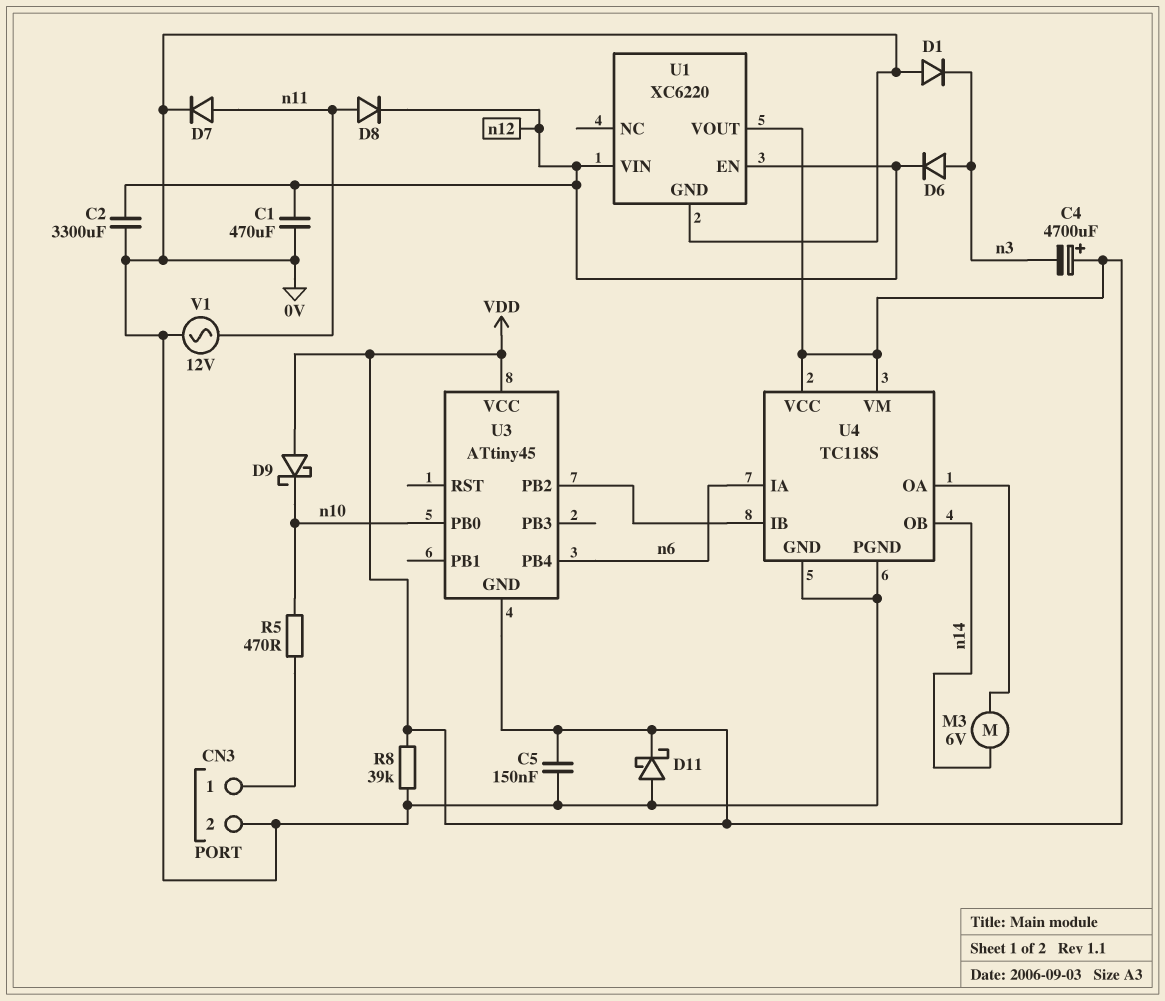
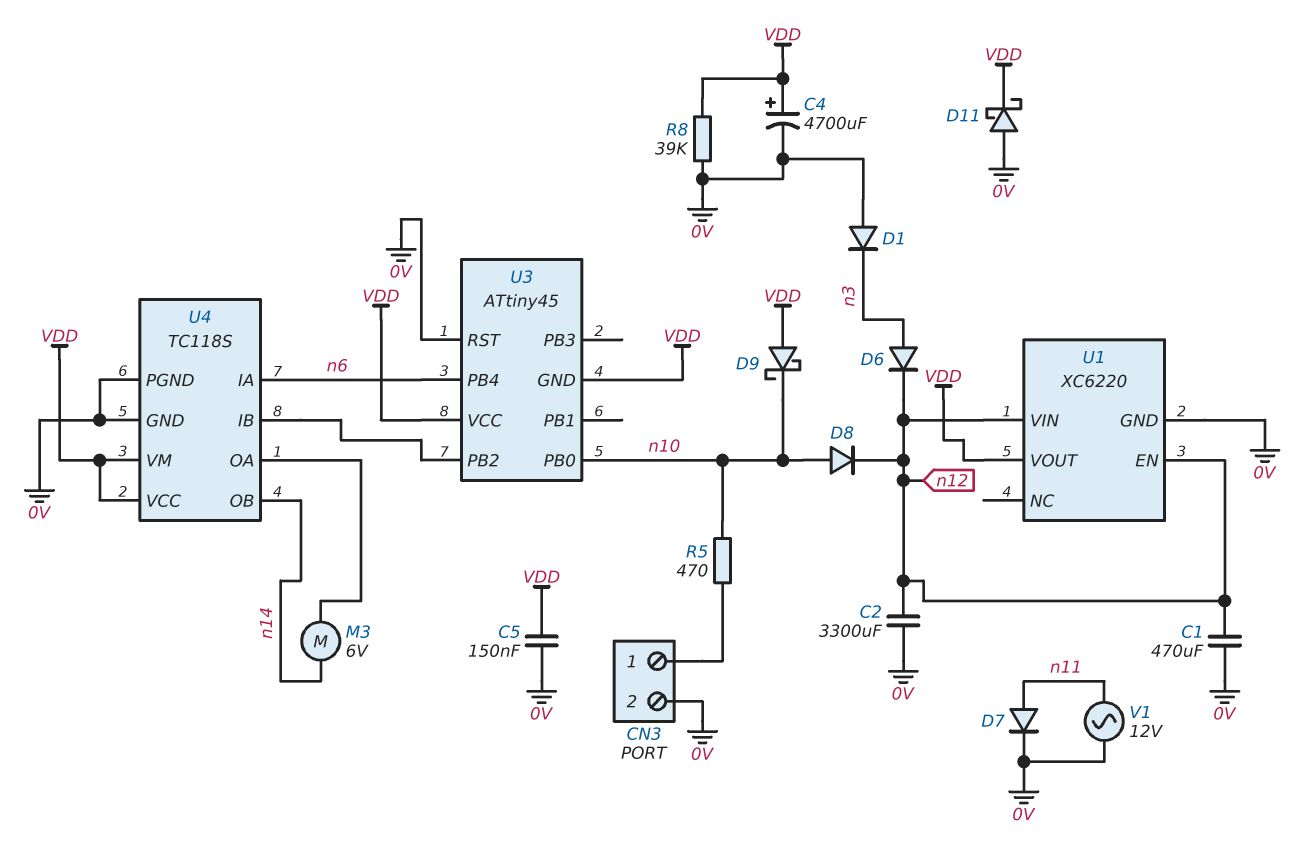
C4: 4700uF (plus VDD, minus n3) -> 4700uF (plus VDD, minus 0V)
D8: diode (A n11, K n12) -> diode (A n10, K n12)
U3 pin RST: none -> 0V

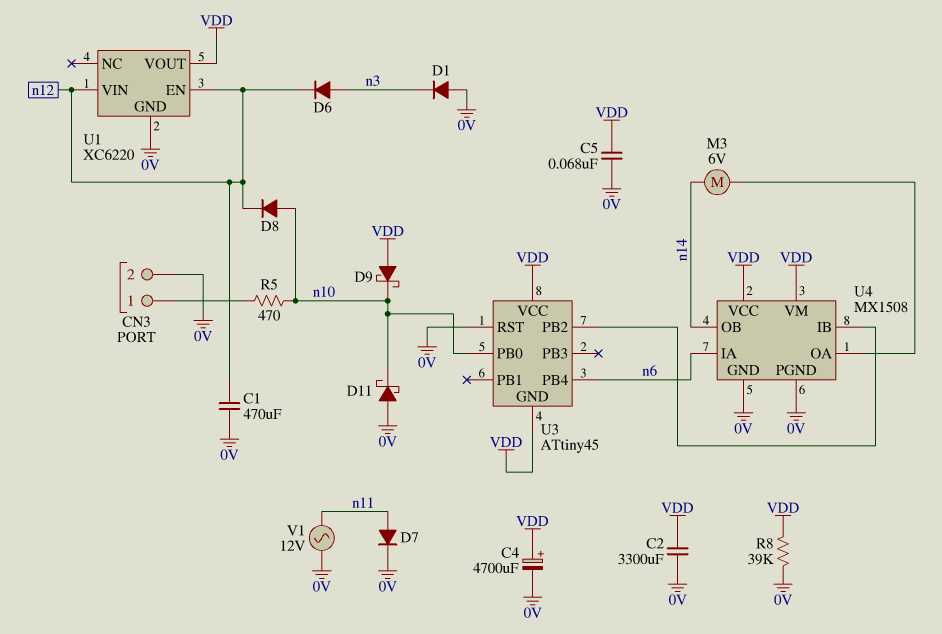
C2: 3300uF (0V, n12) -> 3300uF (0V, VDD)
C5: 150nF (0V, VDD) -> 68nF (0V, VDD)
D11: schottky (A 0V, K VDD) -> schottky (A 0V, K n10)
U4: TC118S -> MX1508

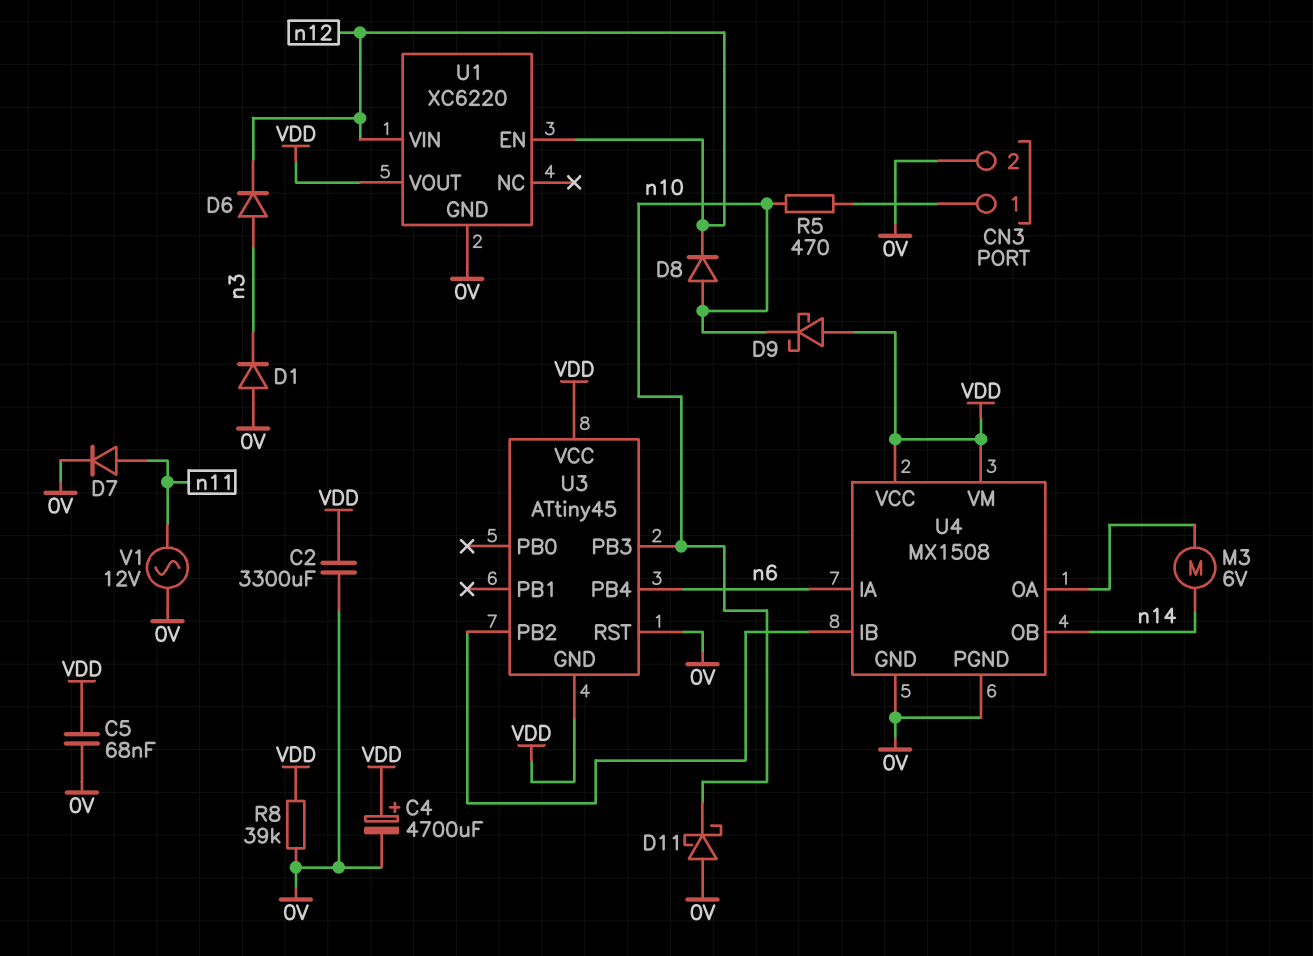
C1: 470uF (0V, n12) -> none
U3 pin PB0: n10 -> none
U3 pin PB3: none -> n10

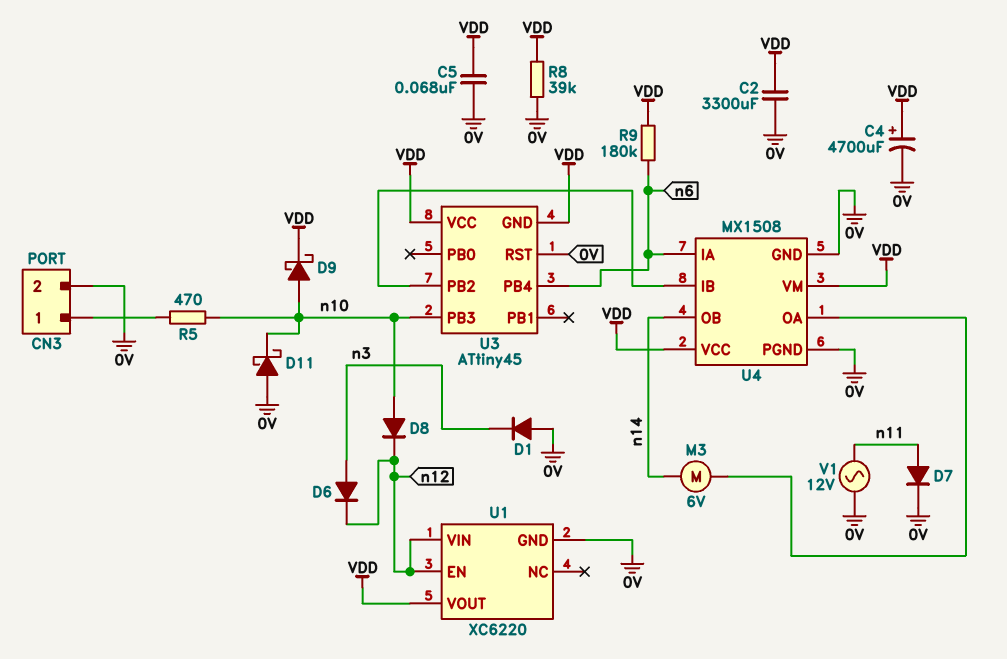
D9: schottky (A VDD, K n10) -> schottky (A n10, K VDD)
R9: none -> 180k (VDD, n6)

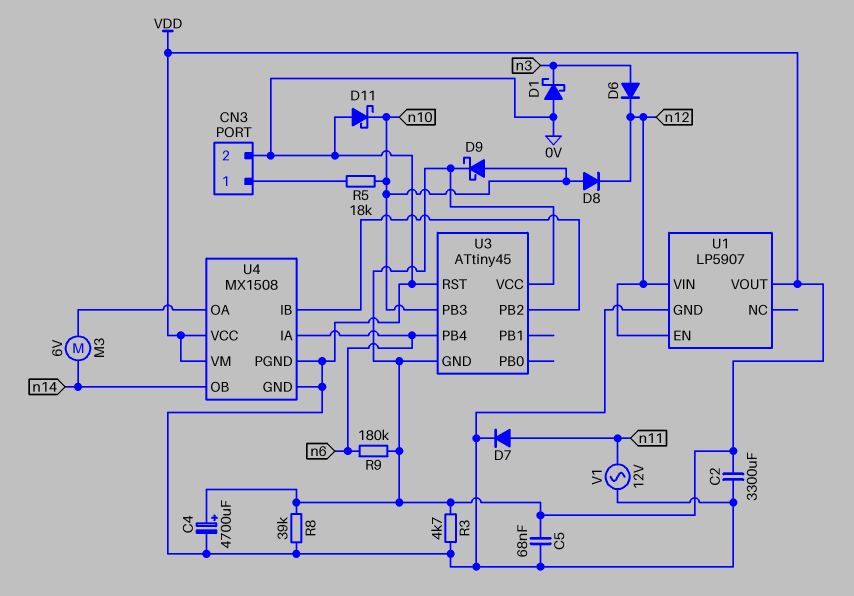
D1: diode (A 0V, K n3) -> schottky (A 0V, K n3)
R3: none -> 4.7k (0V, VDD)
R5: 470 (CN3/1, n10) -> 18k (CN3/1, n10)
U1: XC6220 -> LP5907

